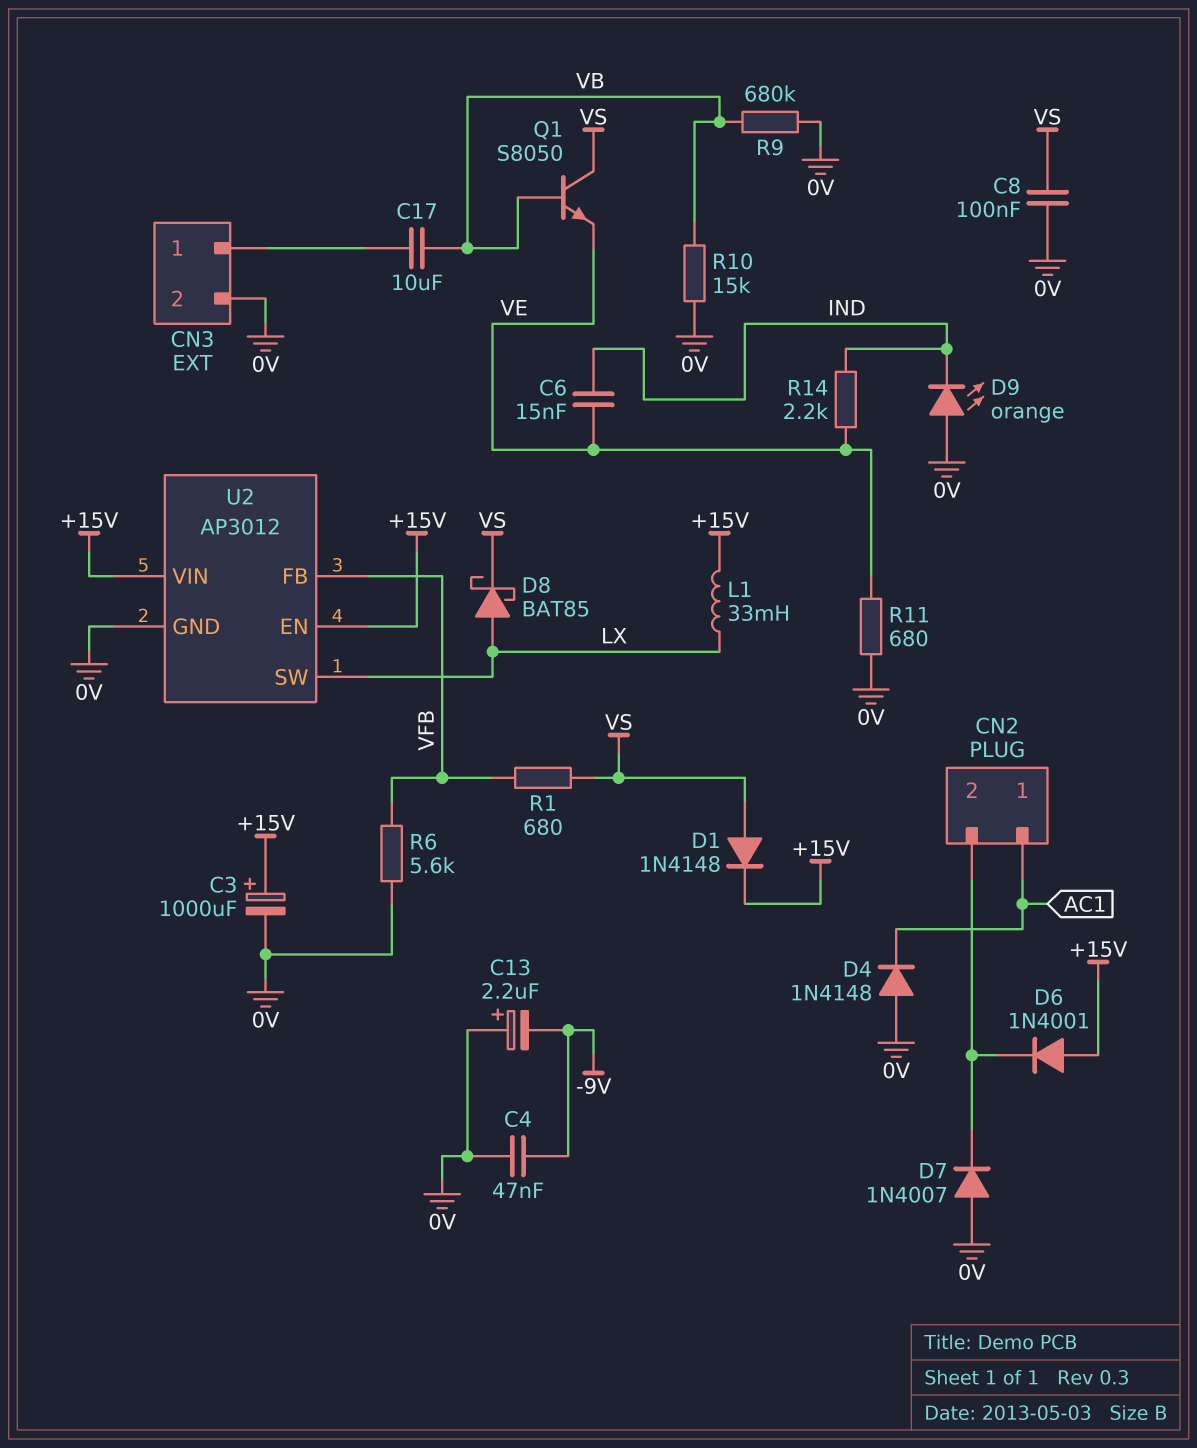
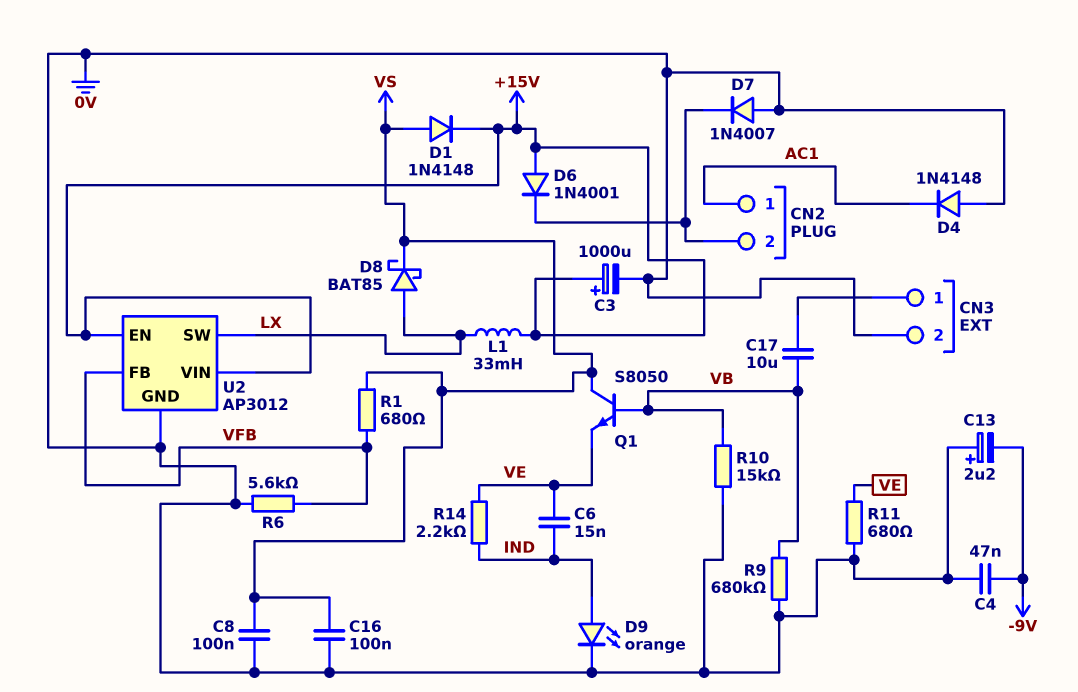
C16: none -> 100nF (0V, VS)
D9: LED orange (A 0V, K IND) -> LED orange (A IND, K 0V)

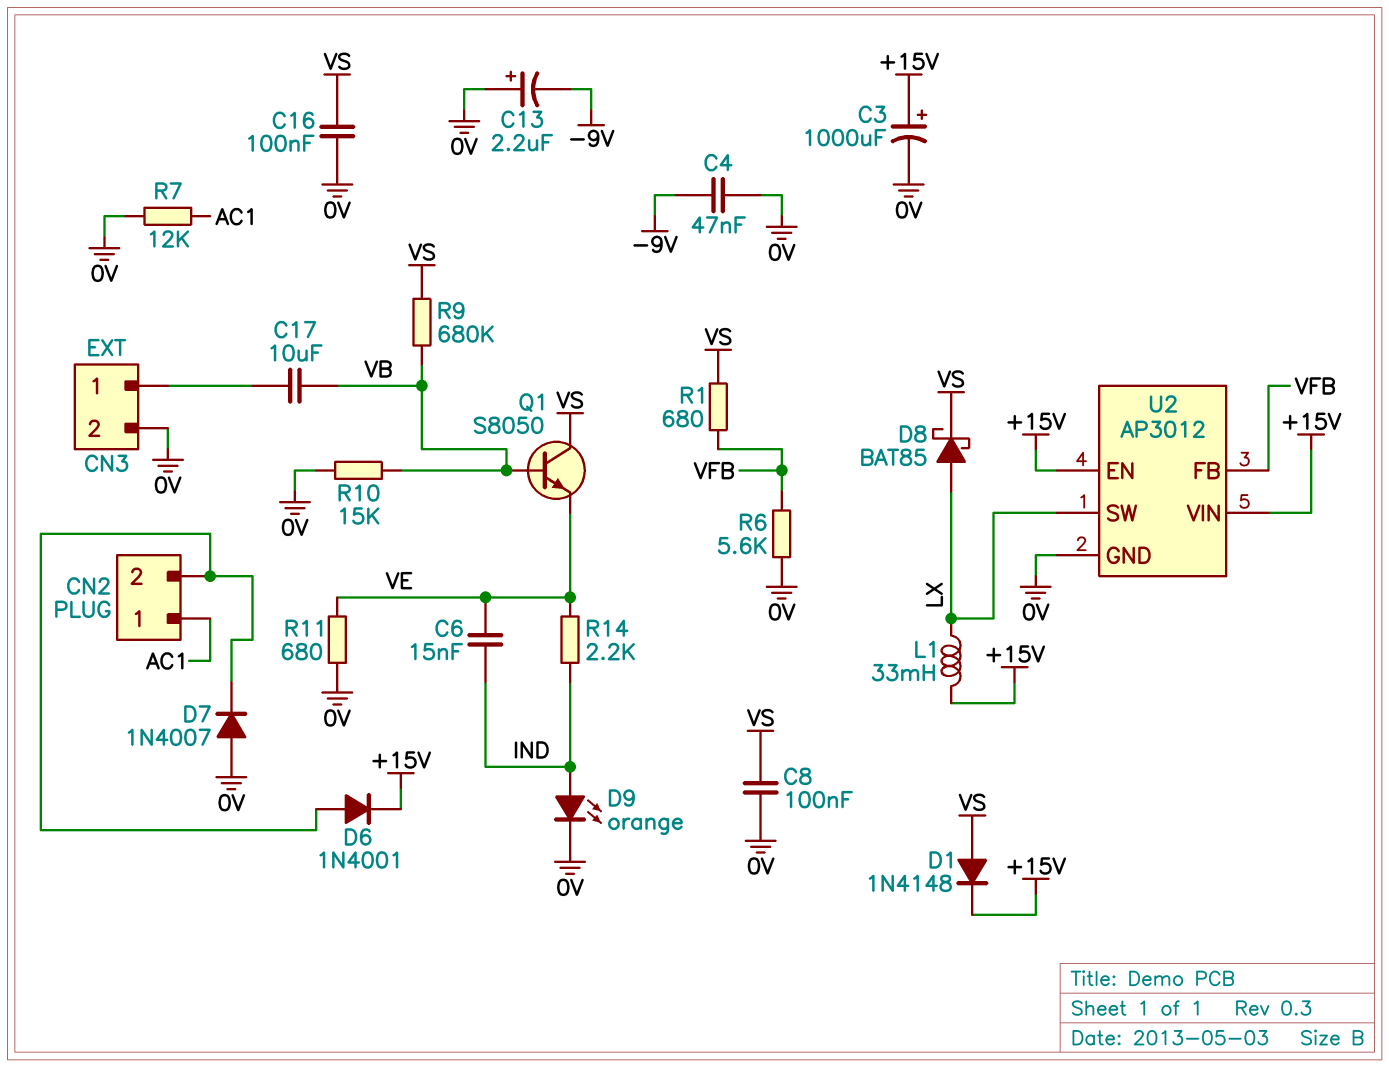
D4: diode 1N4148 (A 0V, K AC1) -> none
D6: diode 1N4001 (A +15V, K CN2/2) -> diode 1N4001 (A CN2/2, K +15V)
R7: none -> 12k (0V, AC1)
R9: 680k (0V, VB) -> 680k (VB, VS)

